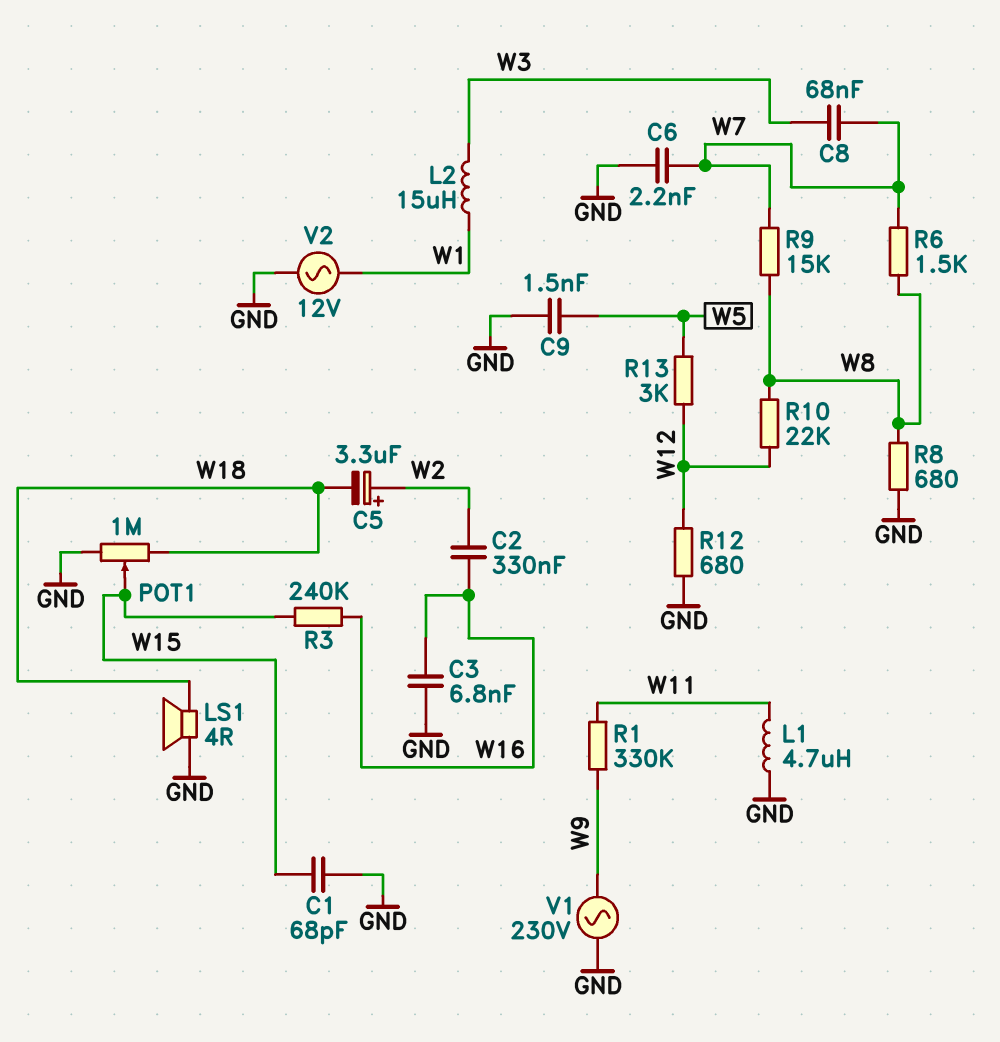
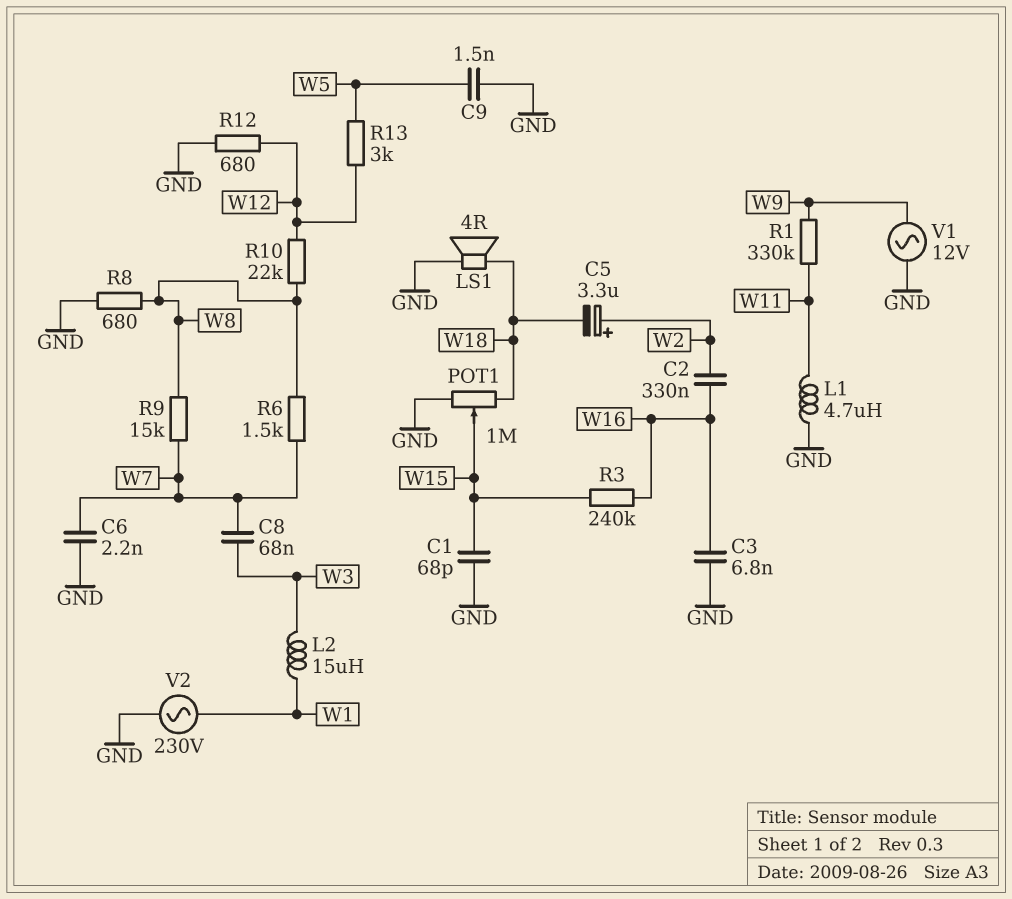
V1: AC 230V (GND, W9) -> AC 12V (GND, W9)
V2: AC 12V (GND, W1) -> AC 230V (GND, W1)

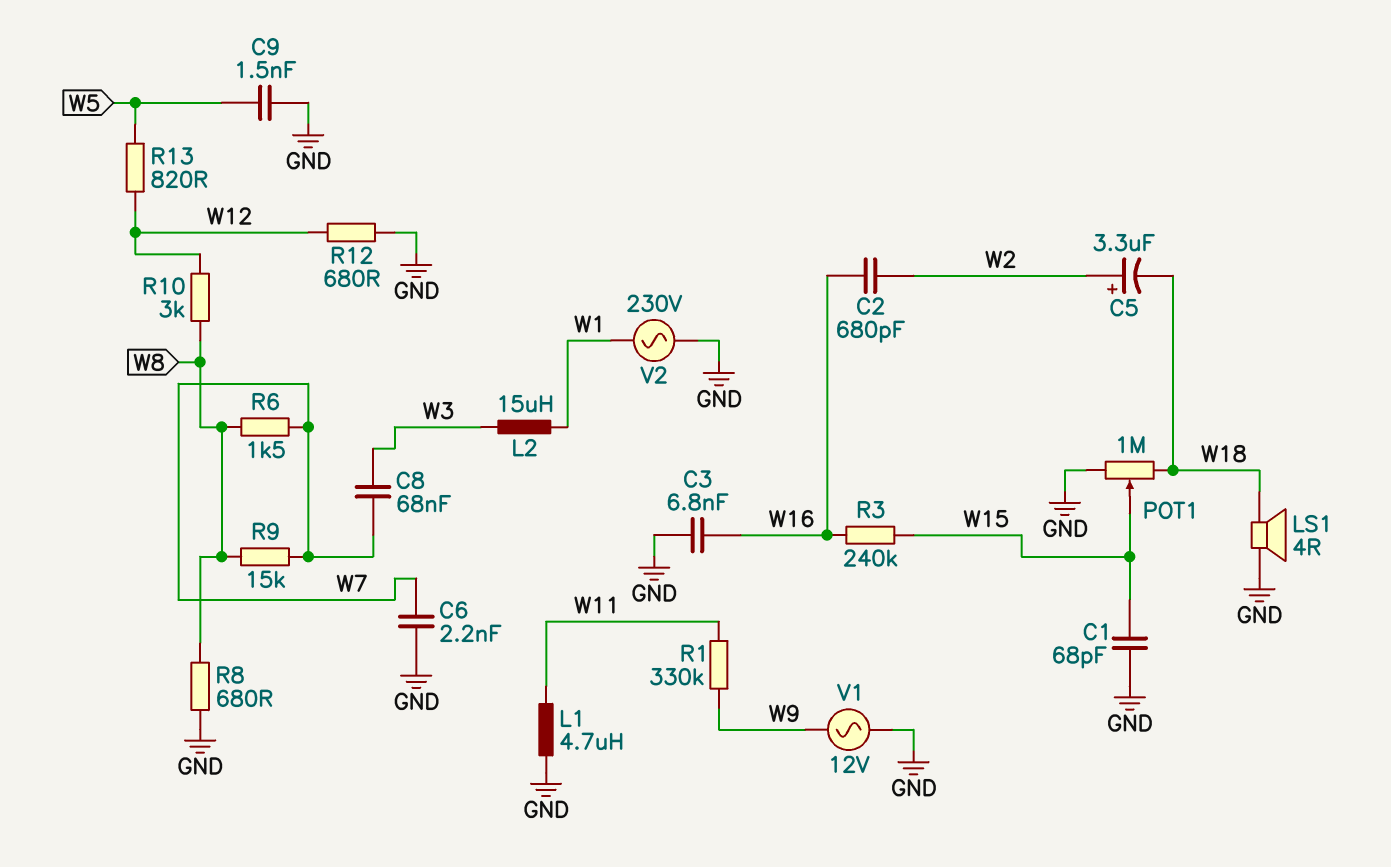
C2: 330nF (W2, W16) -> 680pF (W2, W16)
R10: 22k (W8, W12) -> 3k (W8, W12)
R13: 3k (W5, W12) -> 820 (W5, W12)

